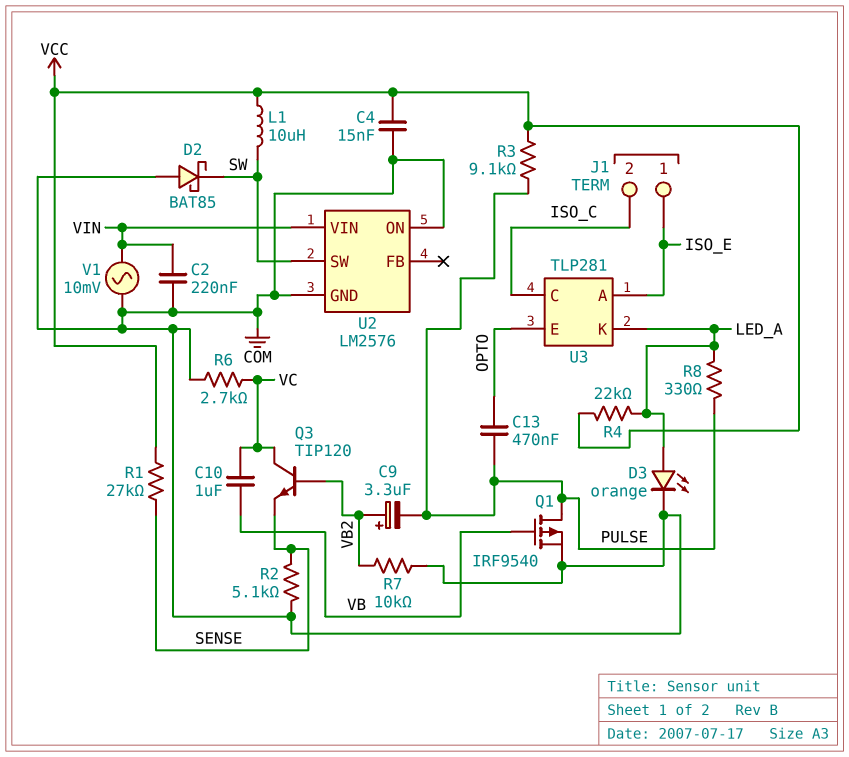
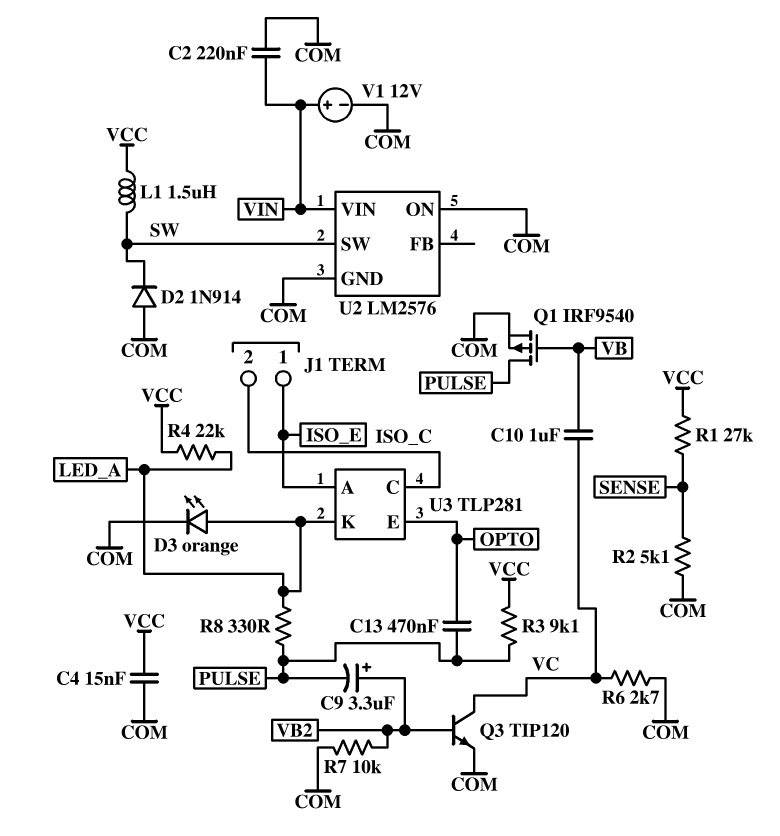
D2: schottky BAT85 (A COM, K SW) -> diode 1N914 (A COM, K SW)
L1: 10uH (SW, VCC) -> 1.5uH (SW, VCC)
Q3: NPN TIP120 (B VB2, C VC, E SENSE) -> NPN TIP120 (B VB2, C VC, E COM)
V1: AC 10mV (COM, VIN) -> 12V (plus VIN, minus COM)

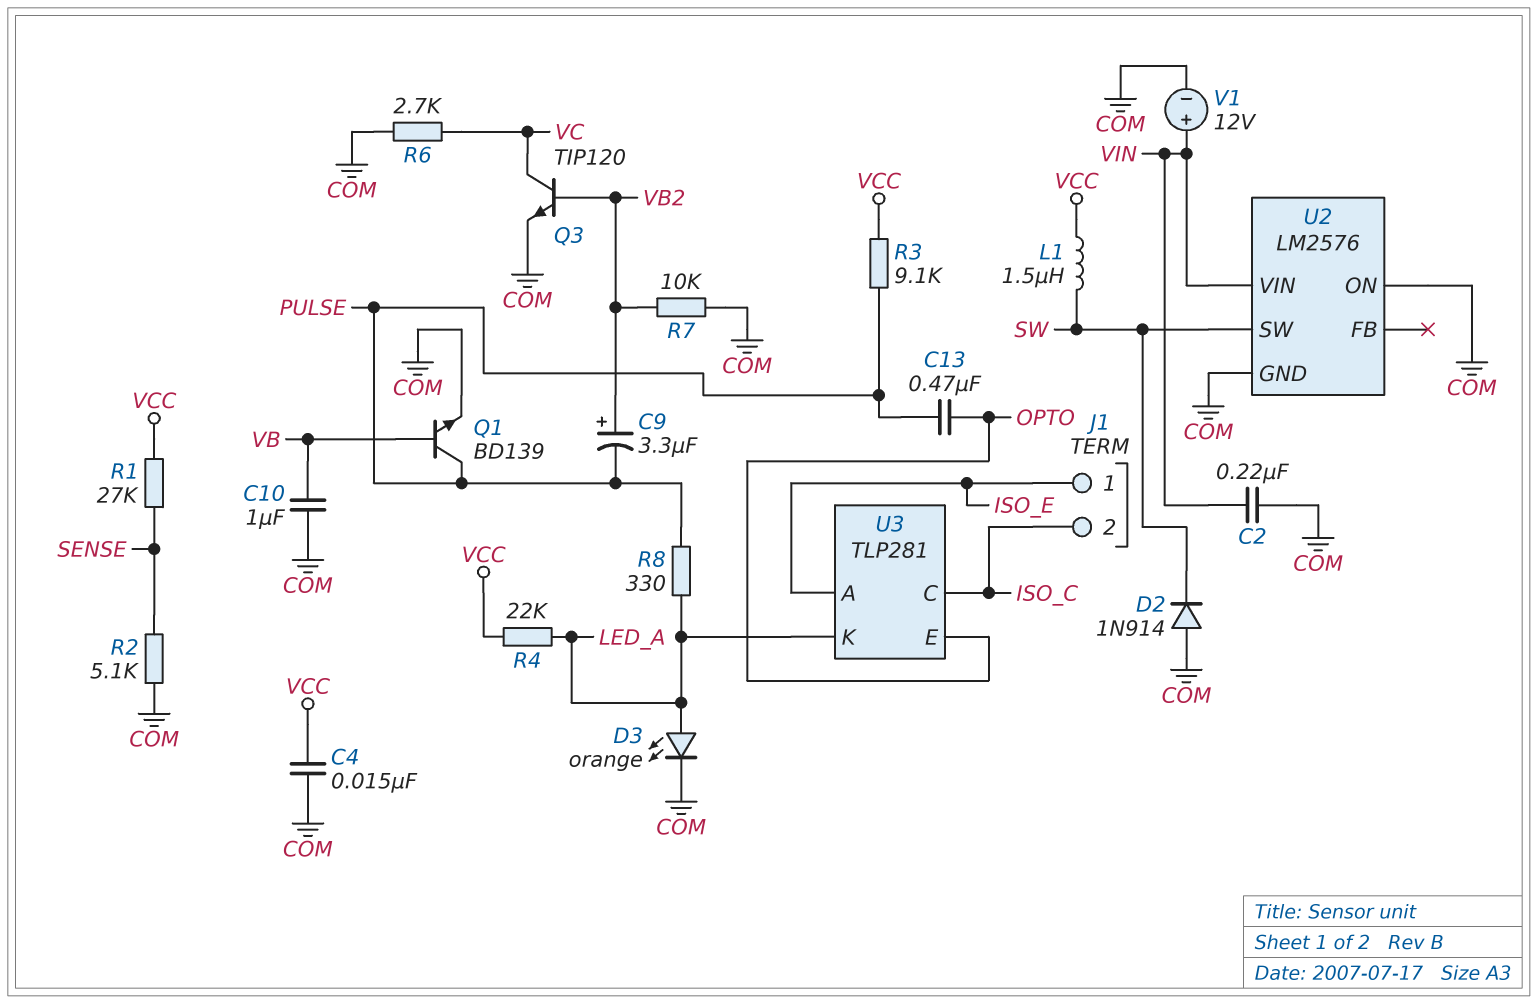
C10: 1uF (VB, VC) -> 1uF (COM, VB)
Q1: PMOS IRF9540 (G VB, D PULSE, S COM) -> NPN BD139 (B VB, C PULSE, E COM)

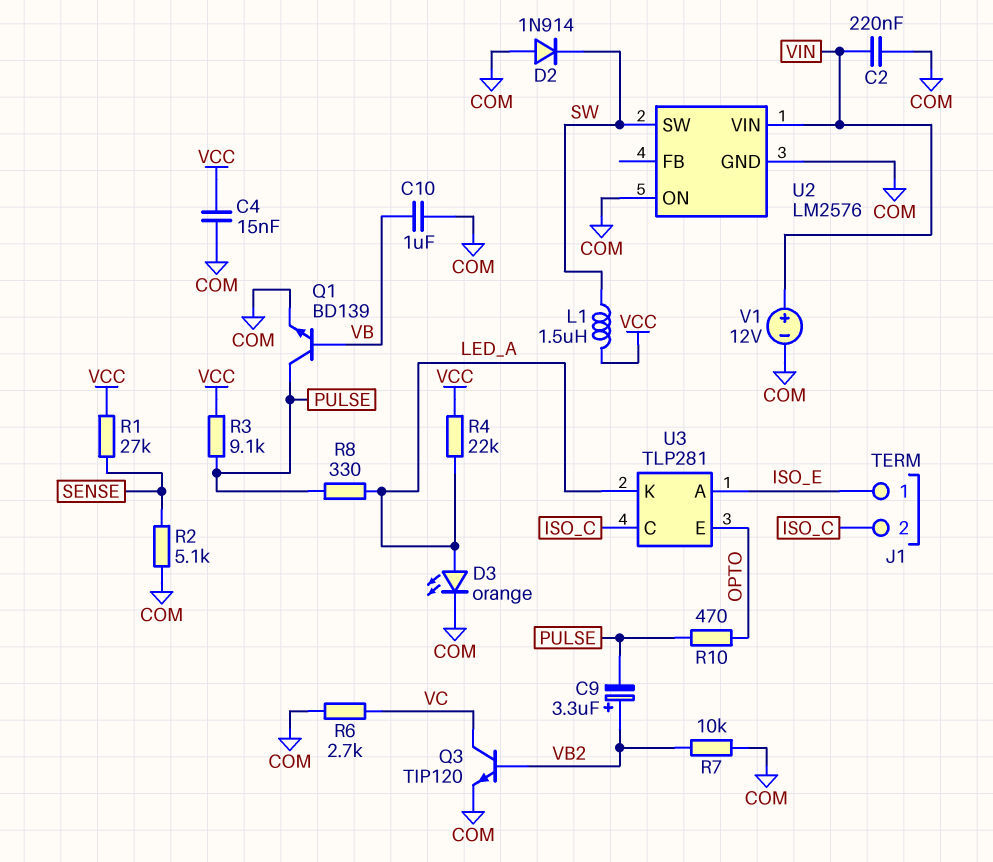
C13: 470nF (OPTO, PULSE) -> none
R10: none -> 470 (OPTO, PULSE)

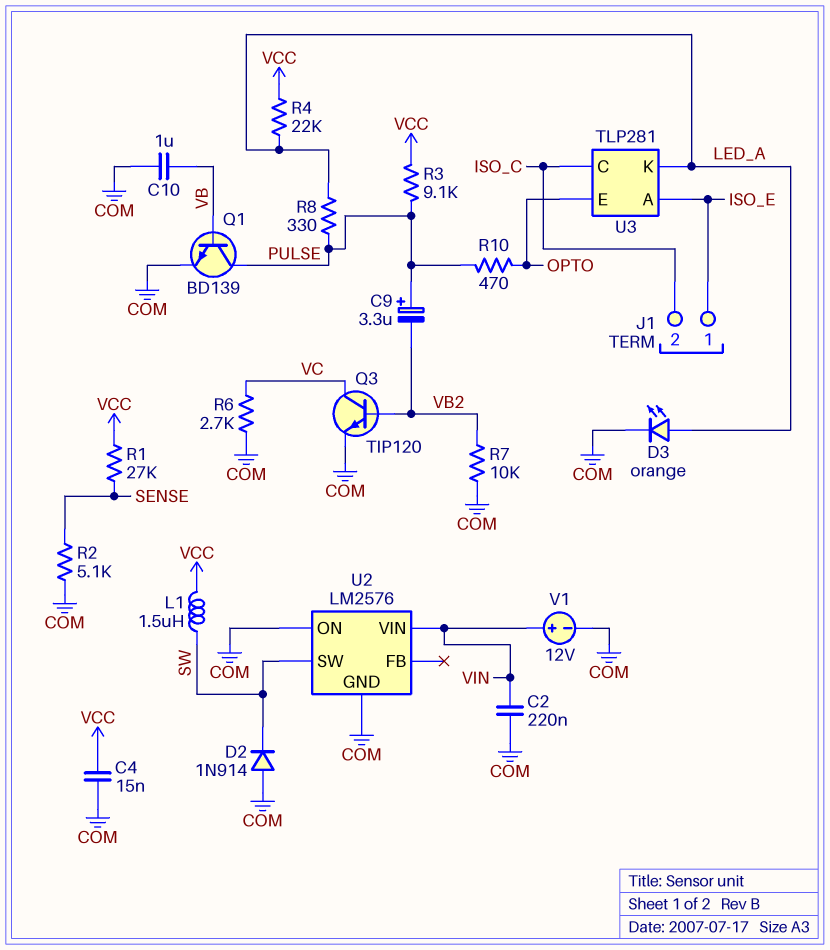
C9: 3.3uF (plus VB2, minus PULSE) -> 3.3uF (plus PULSE, minus VB2)

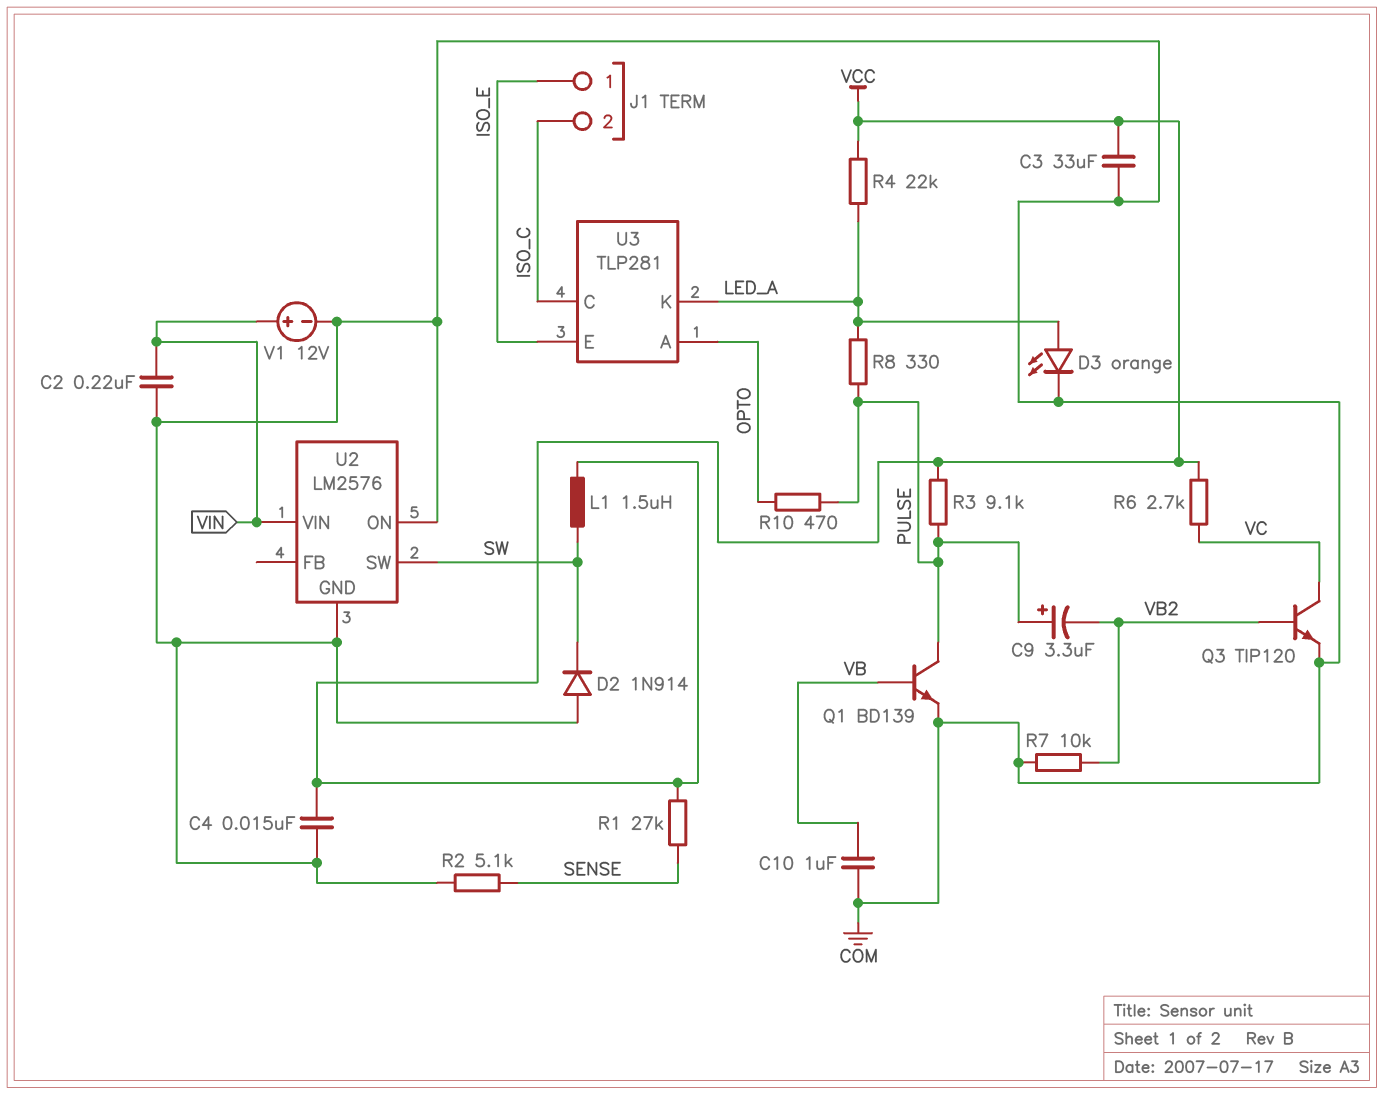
C3: none -> 33uF (COM, VCC)
R6: 2.7k (COM, VC) -> 2.7k (VC, VCC)
U3 pin A: ISO_E -> OPTO
U3 pin E: OPTO -> ISO_E

